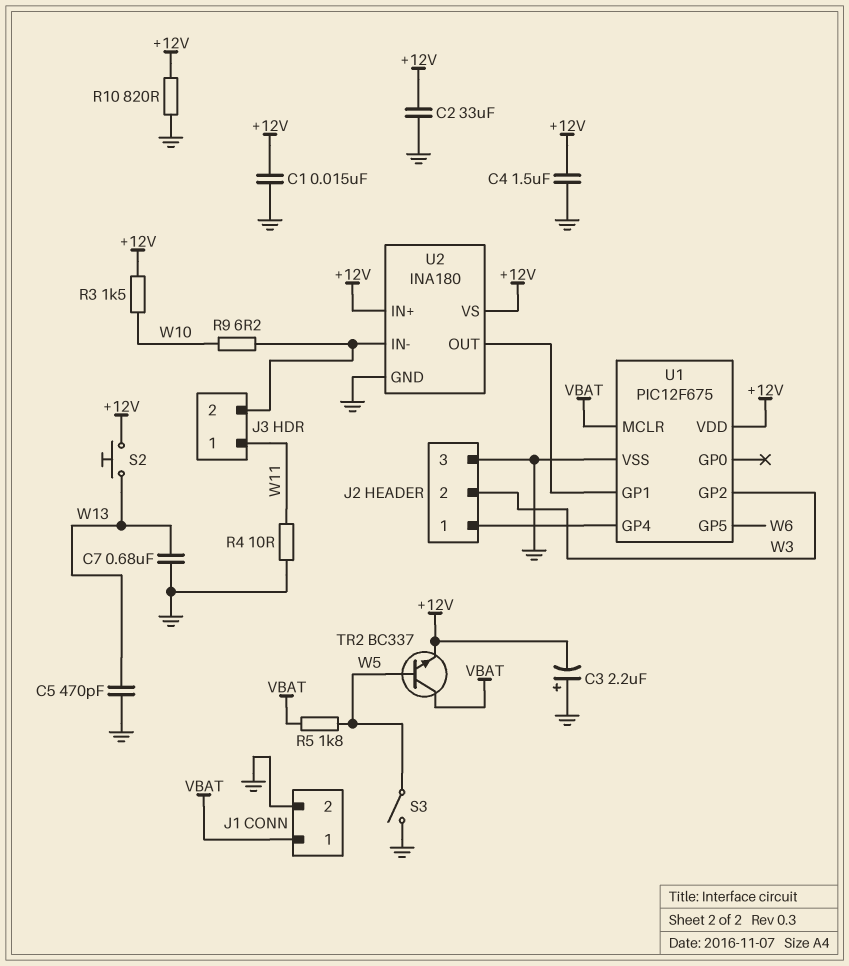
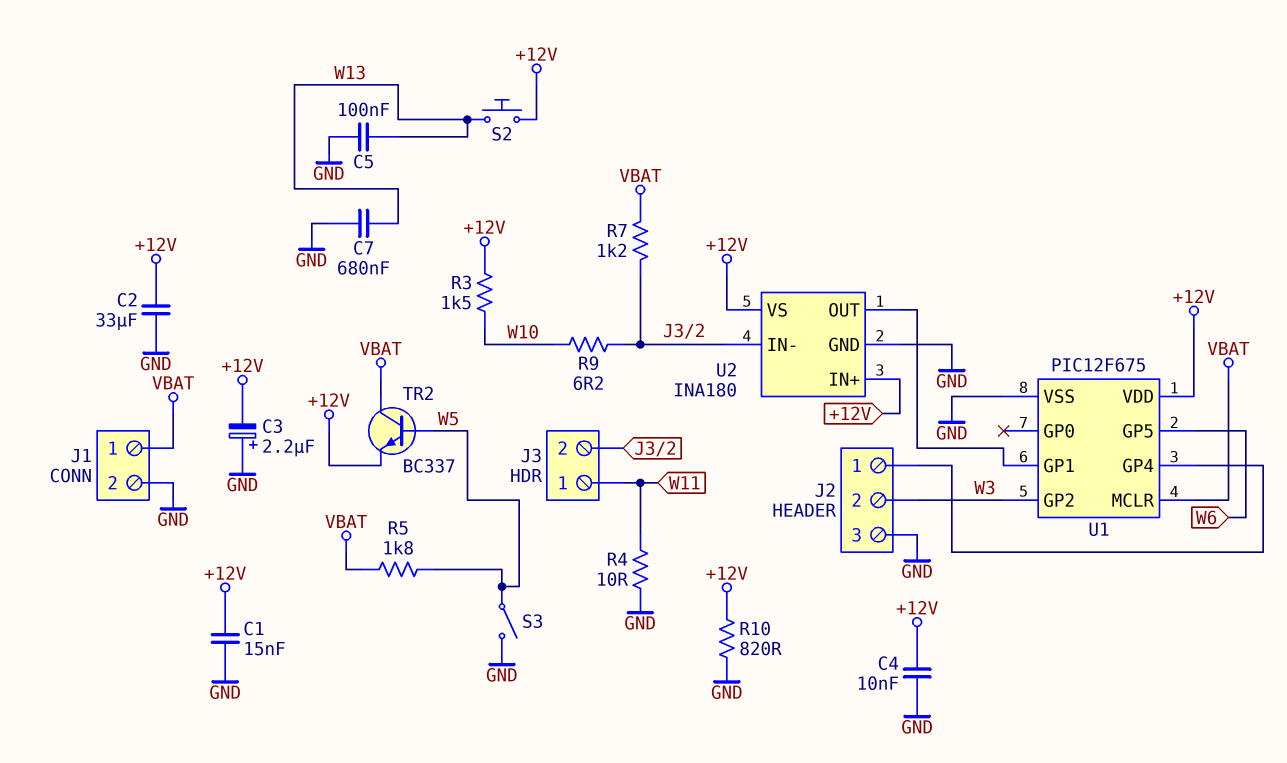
C4: 1.5uF (+12V, GND) -> 10nF (+12V, GND)
C5: 470pF (GND, W13) -> 100nF (GND, W13)
R7: none -> 1.2k (J3/2, VBAT)

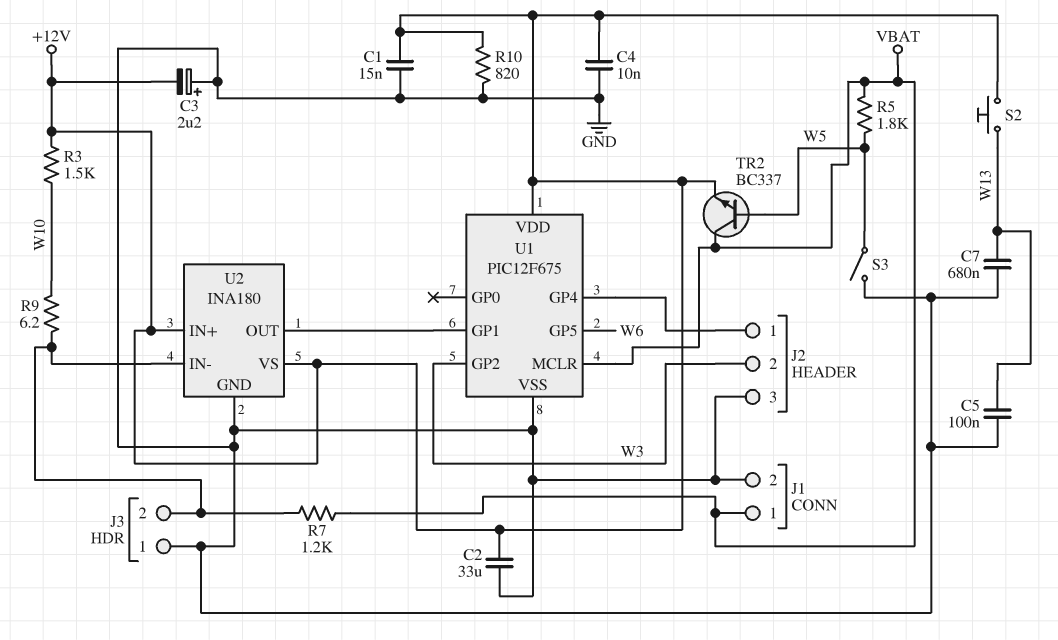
J3 pin 1: W11 -> GND
R4: 10 (GND, W11) -> none

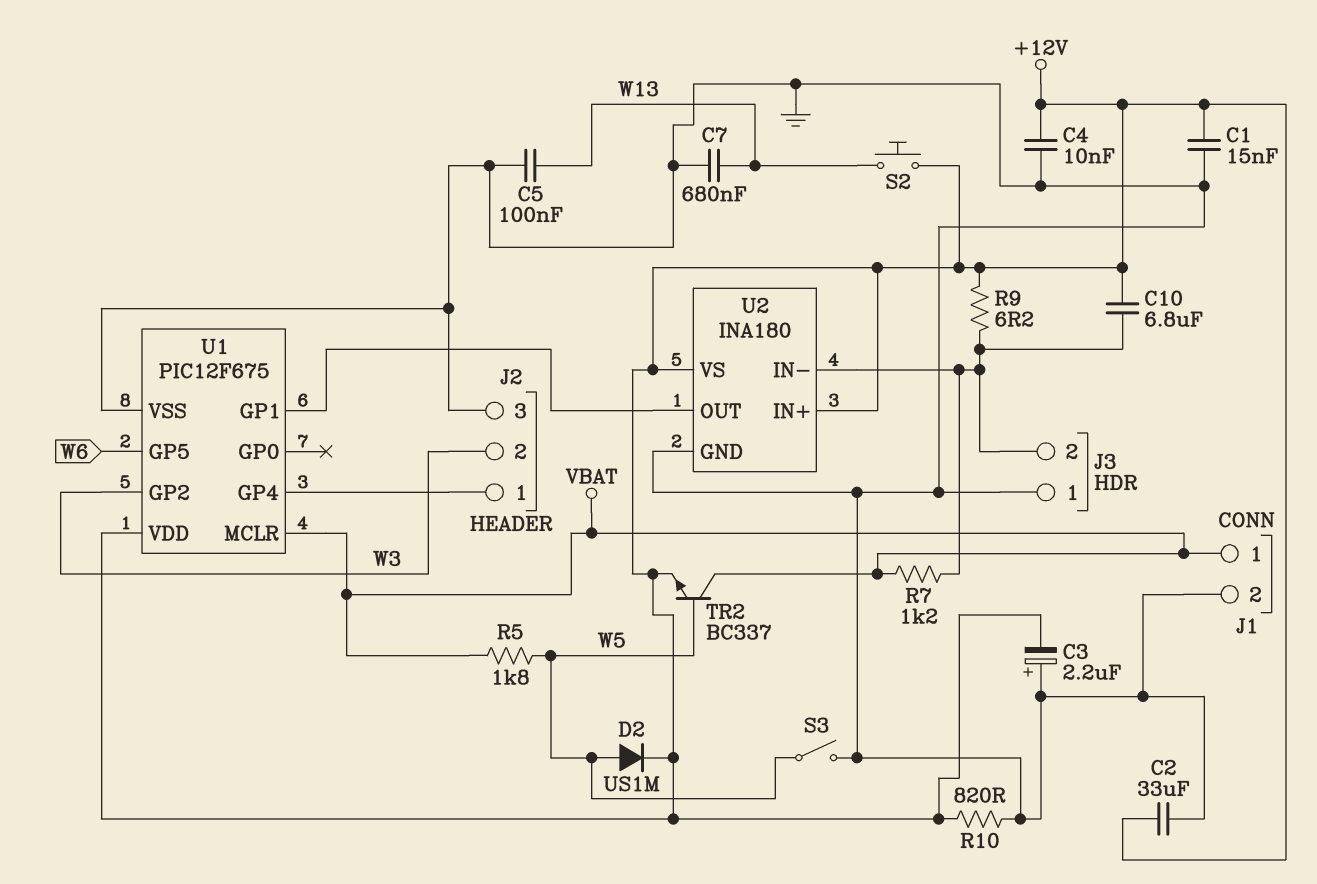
C10: none -> 6.8uF (+12V, J3/2)
D2: none -> diode US1M (A W5, K +12V)
R3: 1.5k (+12V, W10) -> none
R9: 6.2 (J3/2, W10) -> 6.2 (+12V, J3/2)

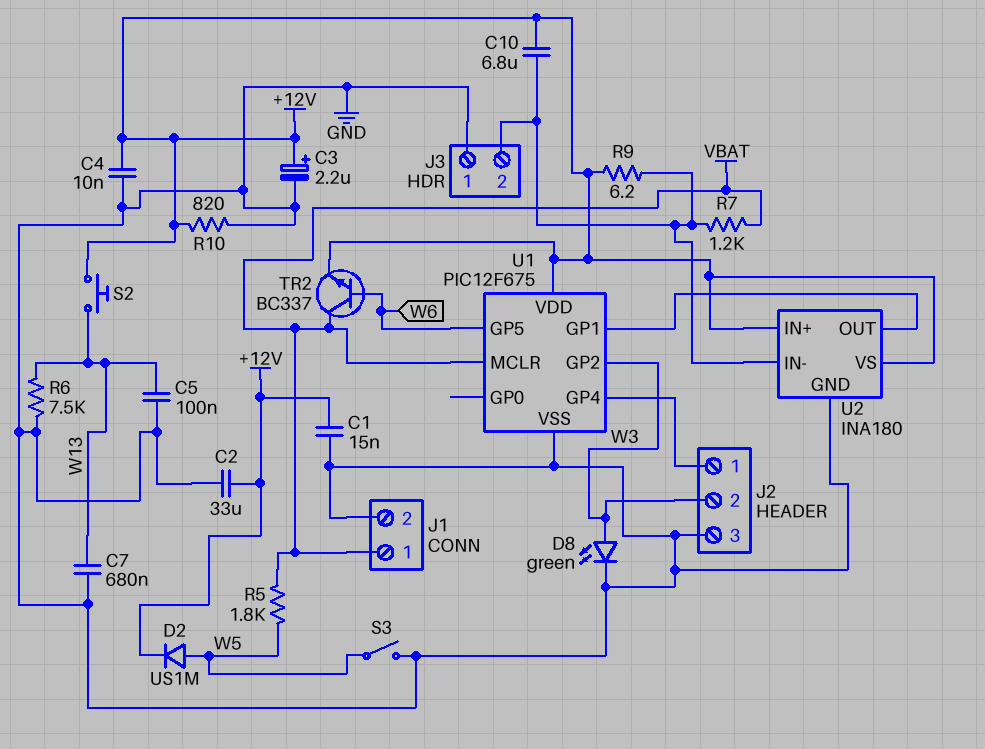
C3: 2.2uF (plus GND, minus +12V) -> 2.2uF (plus +12V, minus GND)
D8: none -> LED green (A W3, K GND)
R6: none -> 7.5k (GND, W13)
TR2: NPN BC337 (B W5, C VBAT, E +12V) -> NPN BC337 (B W6, C VBAT, E +12V)

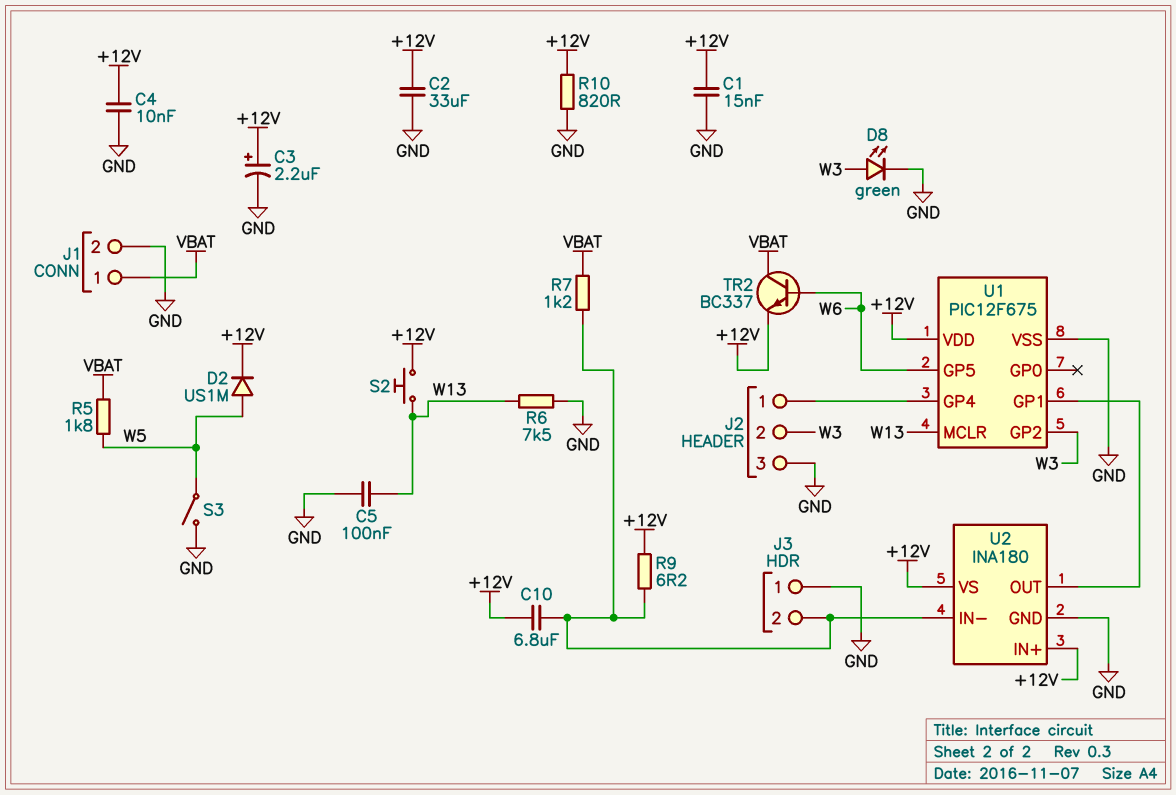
C7: 680nF (GND, W13) -> none
U1 pin MCLR: VBAT -> W13

